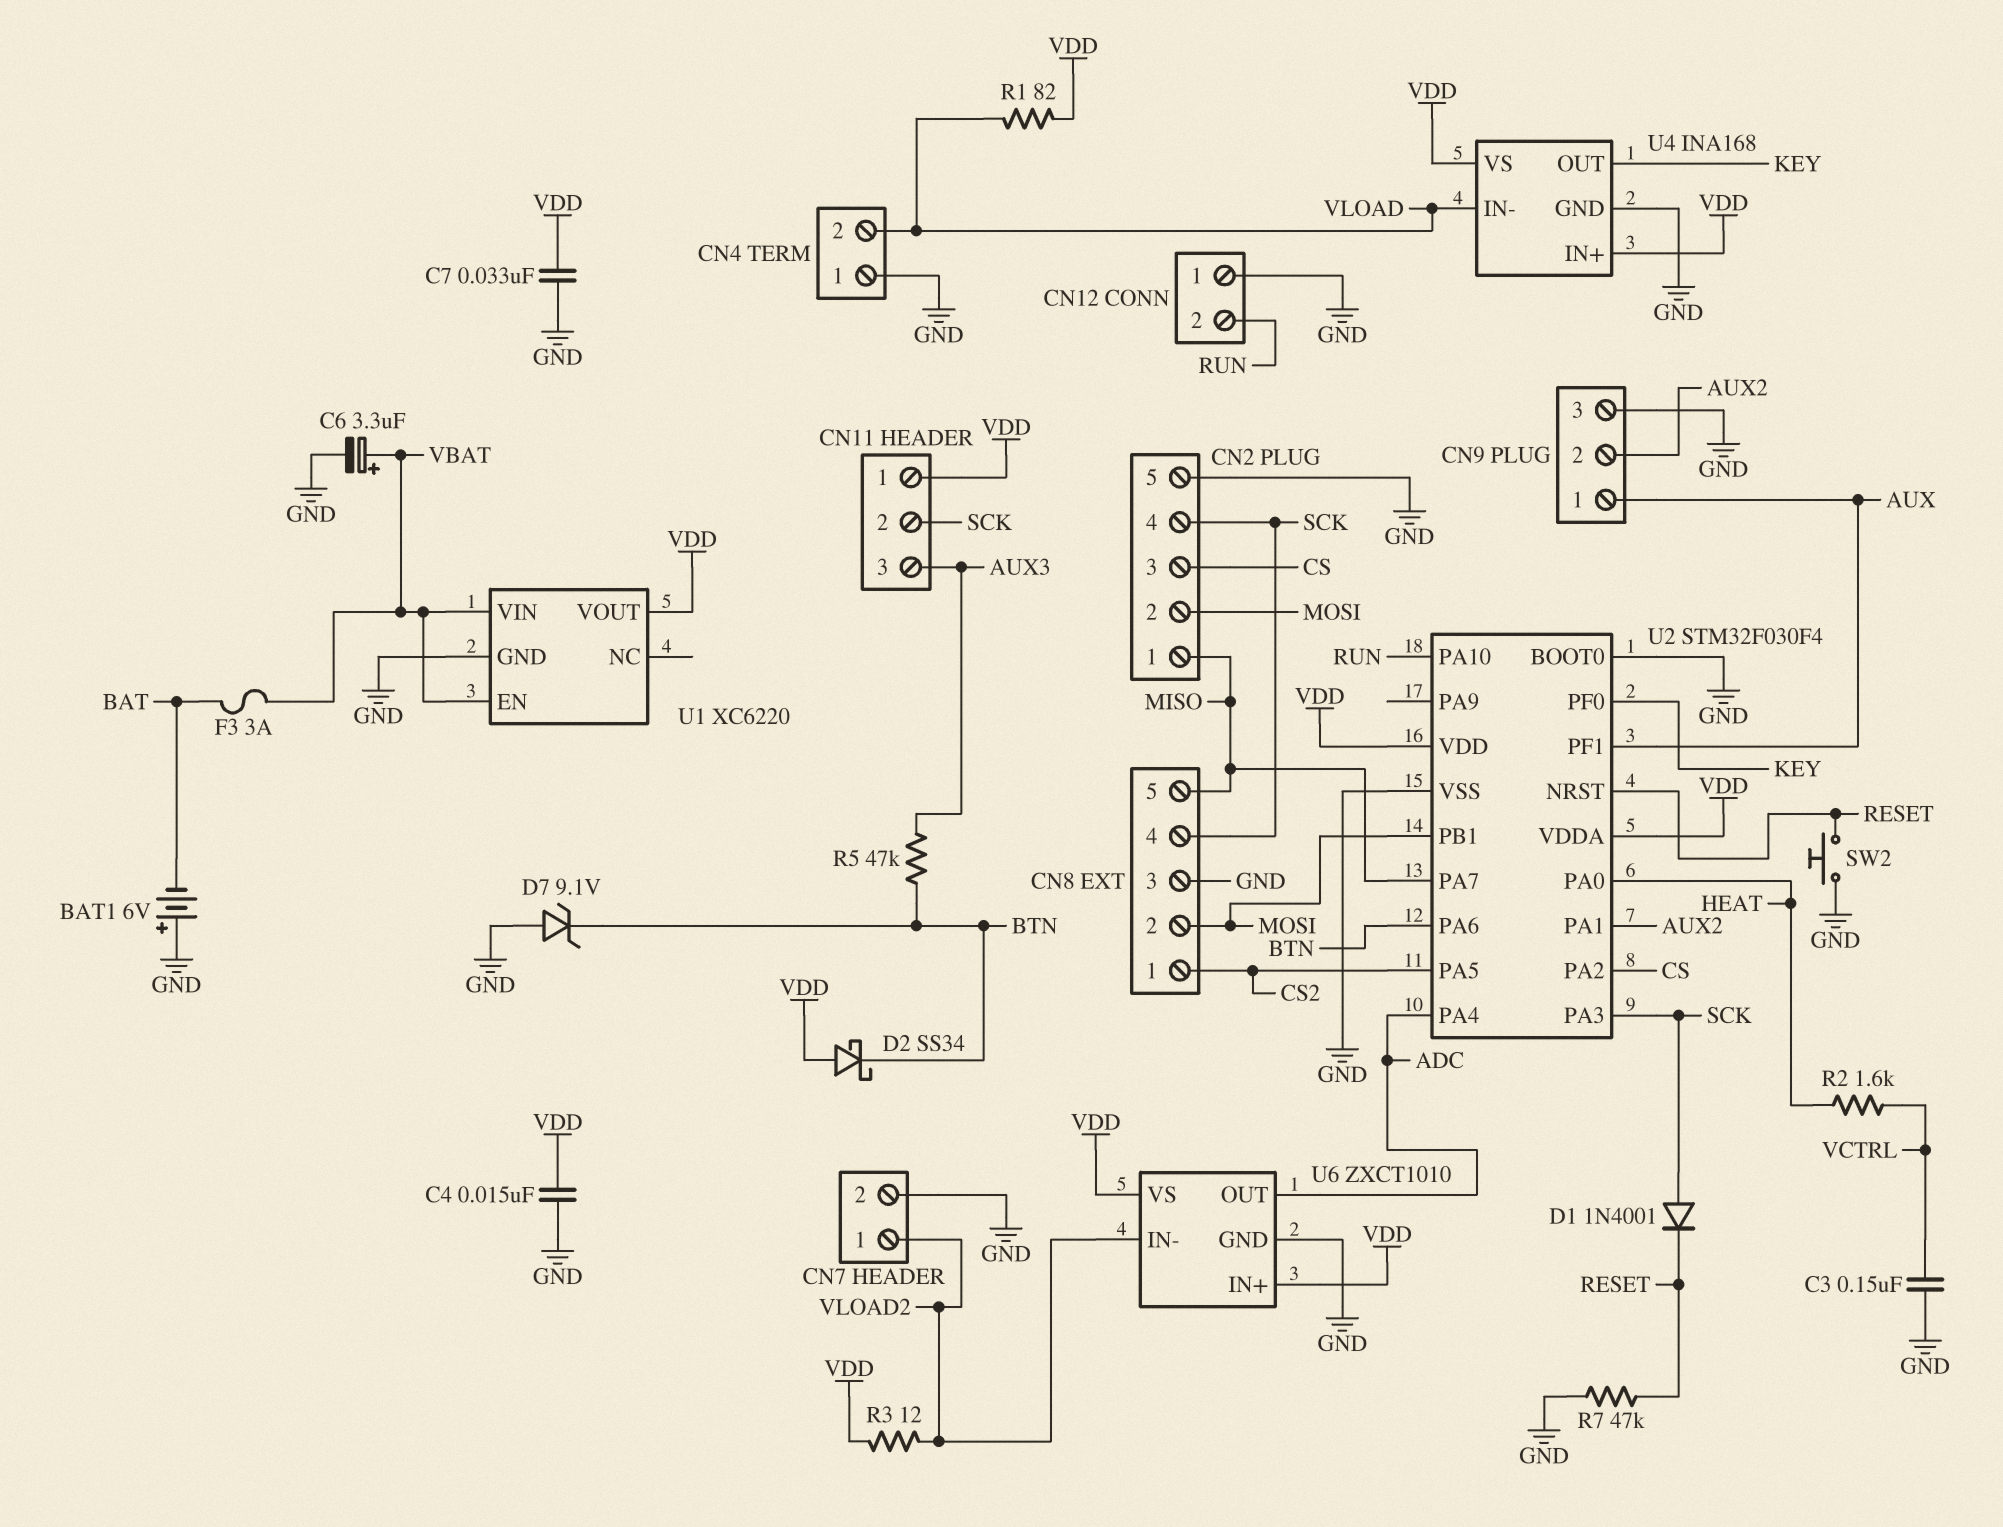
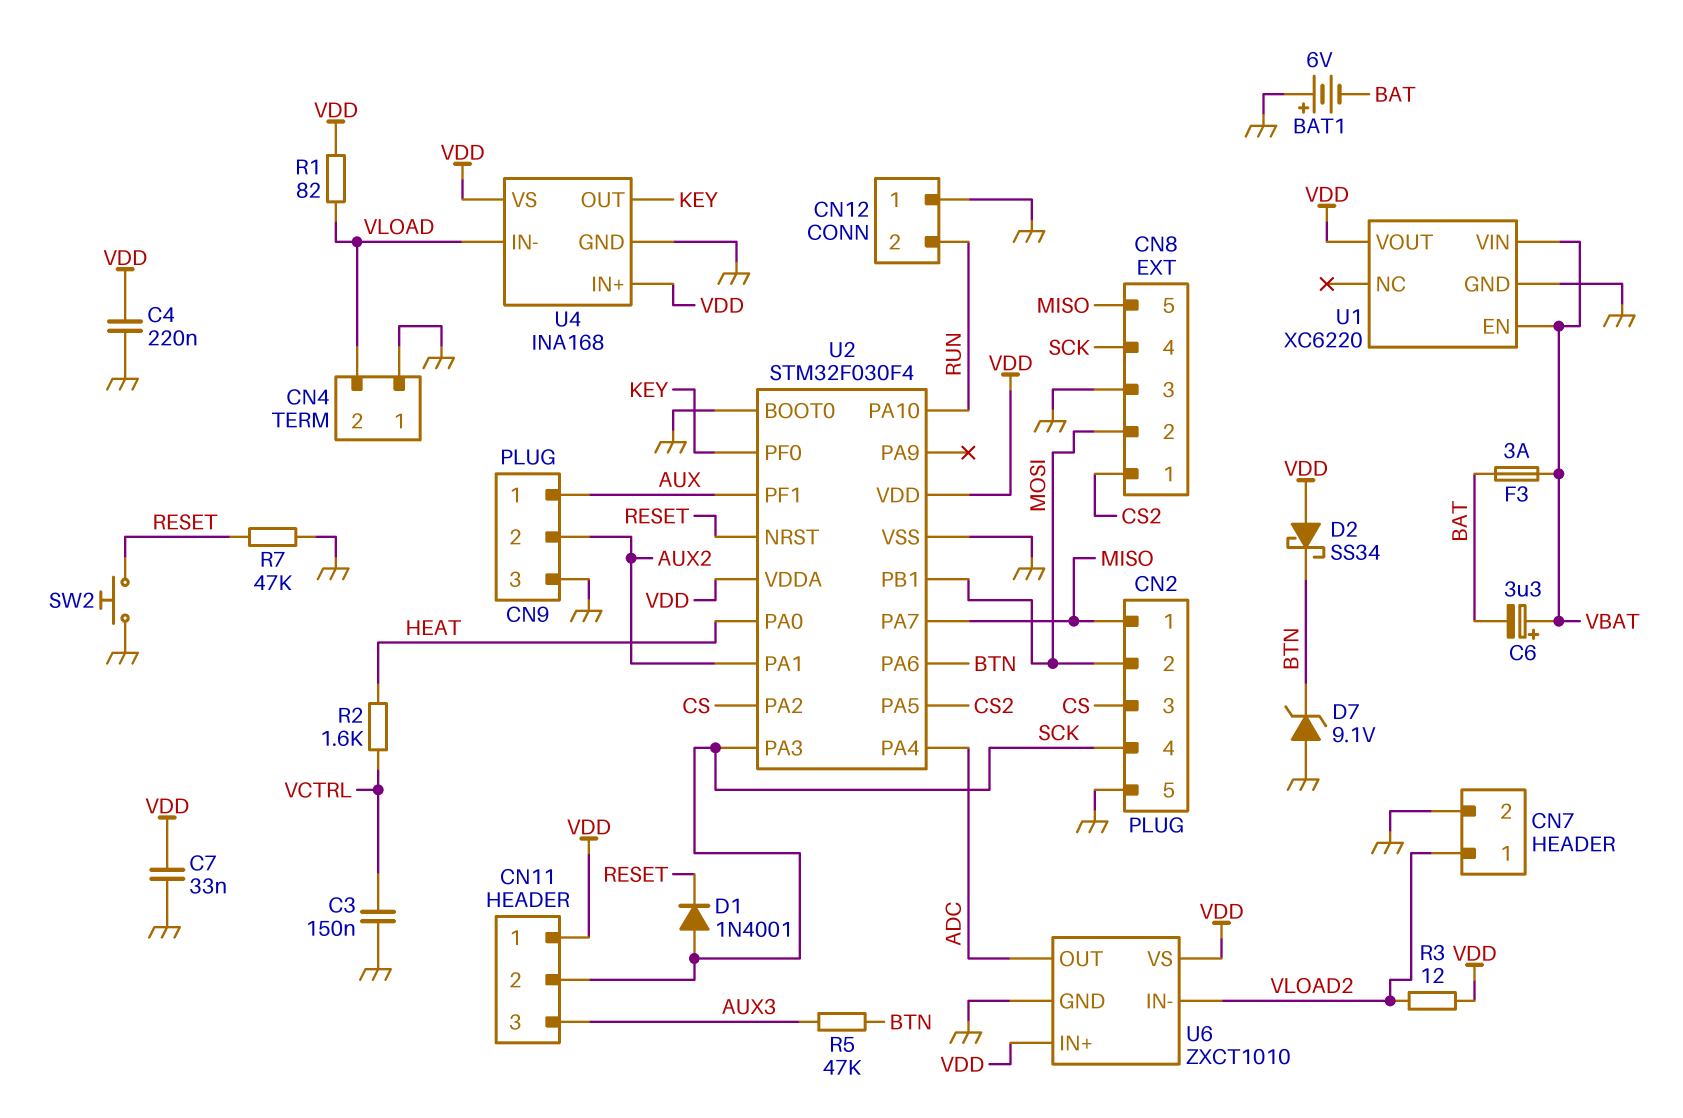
C4: 15nF (GND, VDD) -> 220nF (GND, VDD)
C6: 3.3uF (plus VBAT, minus GND) -> 3.3uF (plus VBAT, minus BAT)

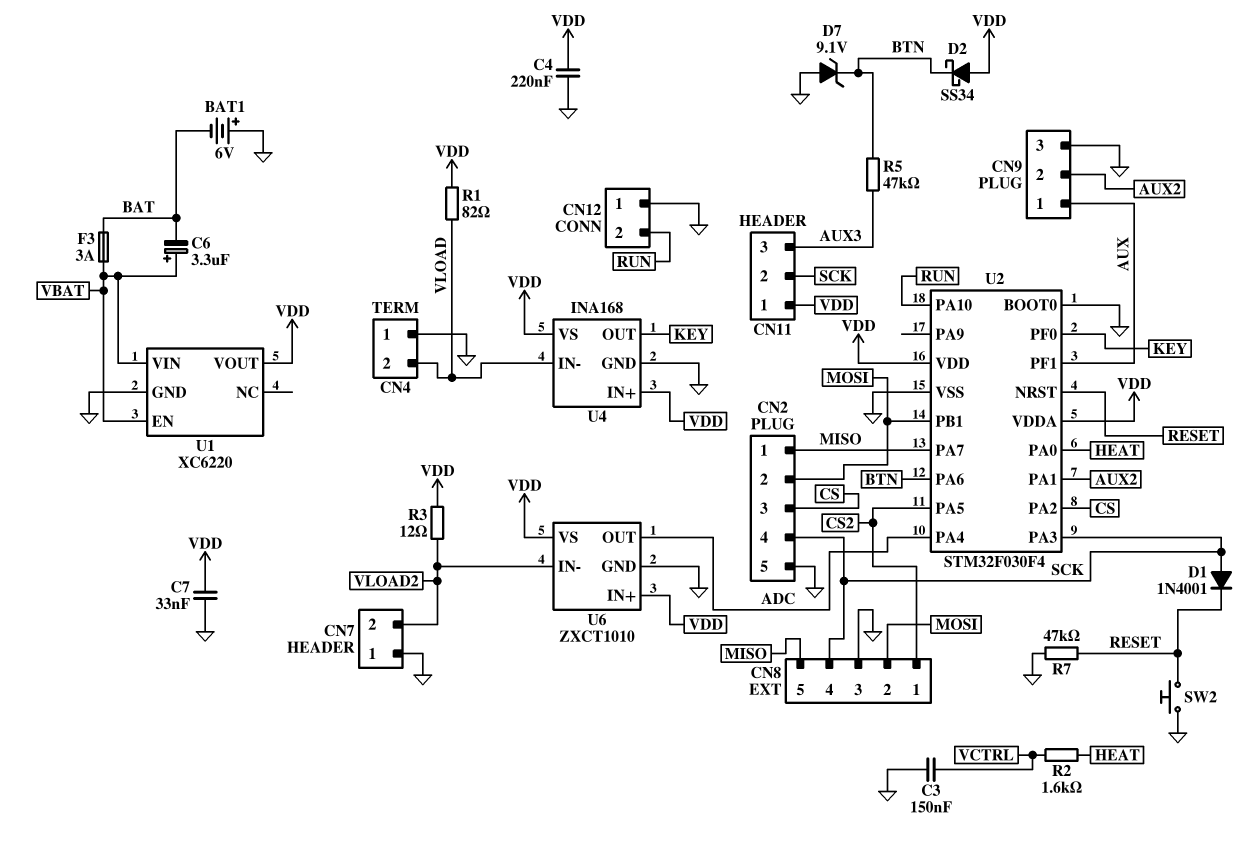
CN7 pin 1: VLOAD2 -> GND
CN7 pin 2: GND -> VLOAD2

